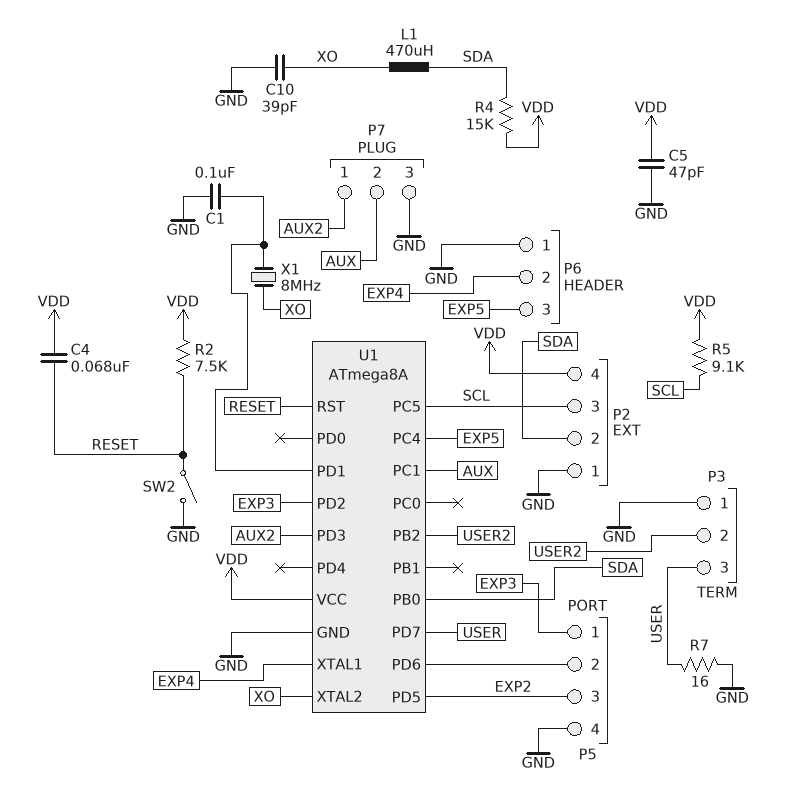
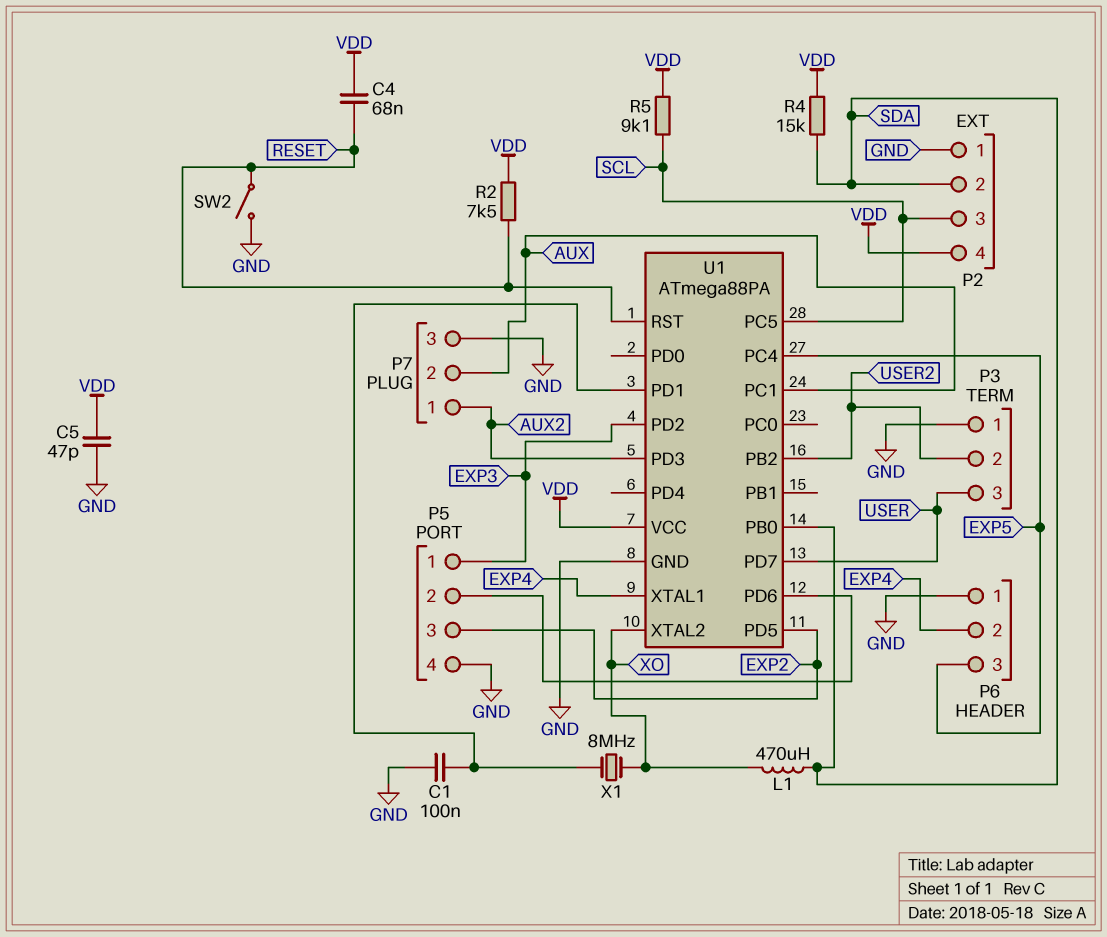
C10: 39pF (GND, XO) -> none
R7: 16 (GND, USER) -> none
U1: ATmega8A -> ATmega88PA

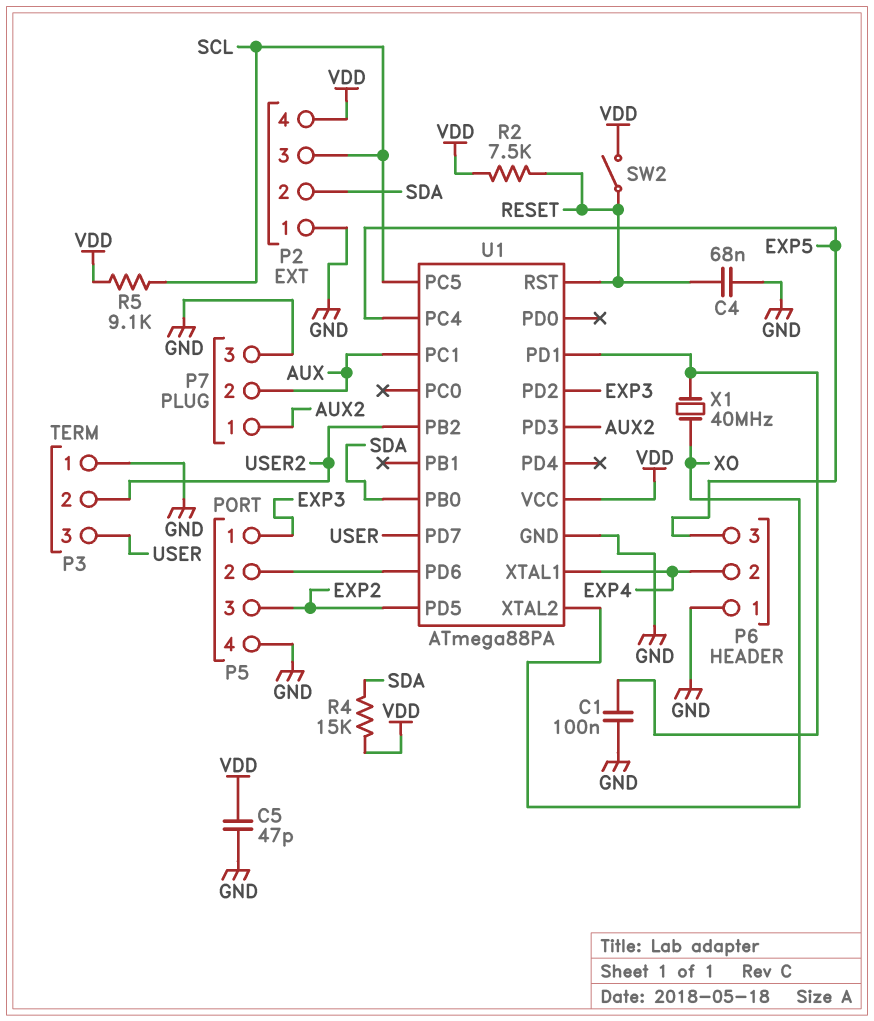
C4: 68nF (RESET, VDD) -> 68nF (GND, RESET)
L1: 470uH (SDA, XO) -> none
SW2: switch (GND, RESET) -> switch (RESET, VDD)
X1: 8MHz (U1/PD1, XO) -> 40MHz (U1/PD1, XO)

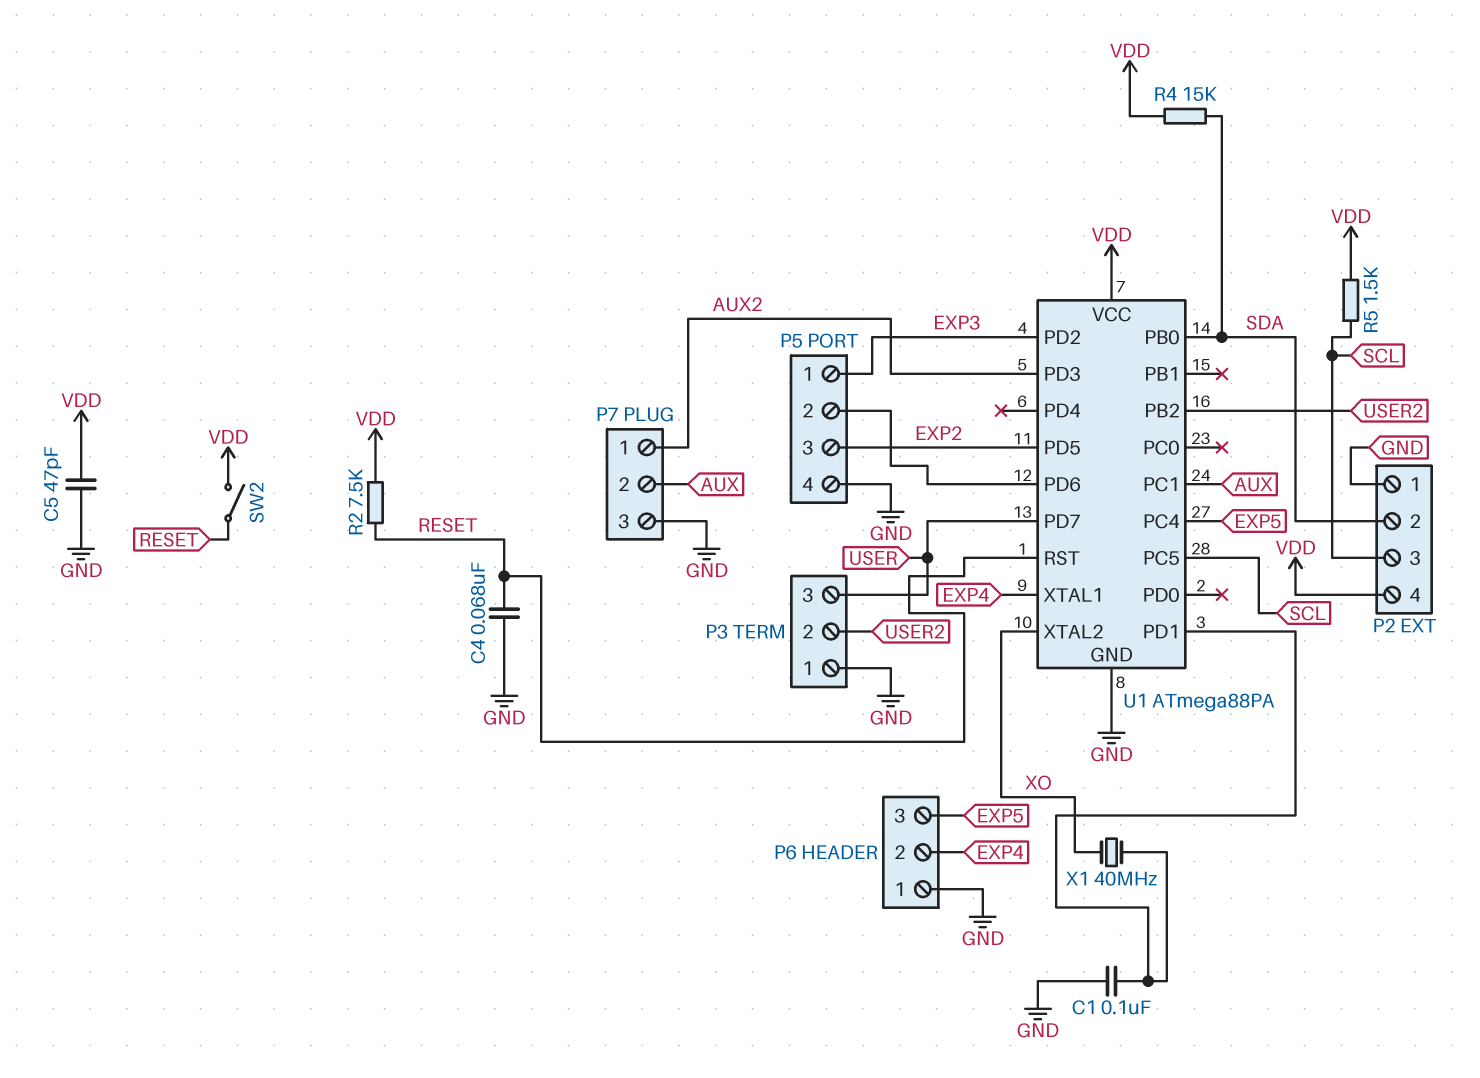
R5: 9.1k (SCL, VDD) -> 1.5k (SCL, VDD)

